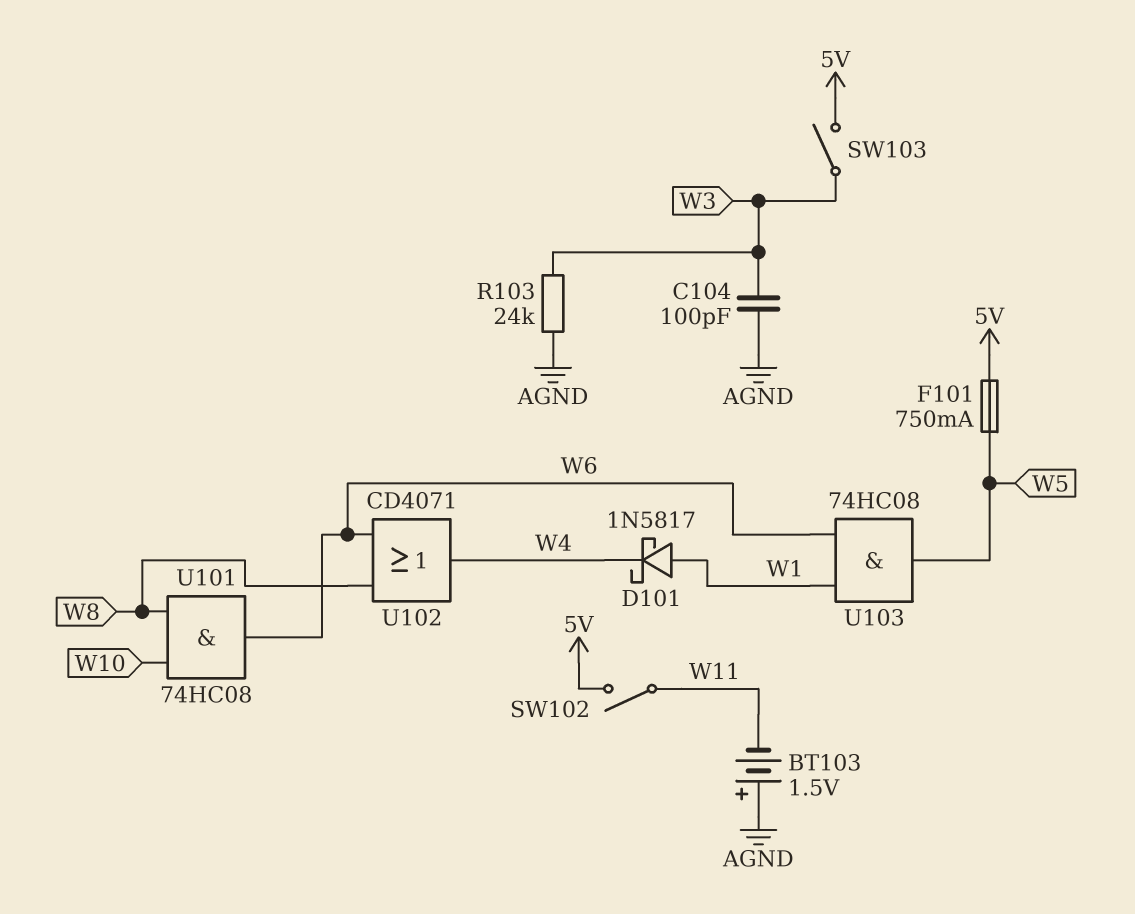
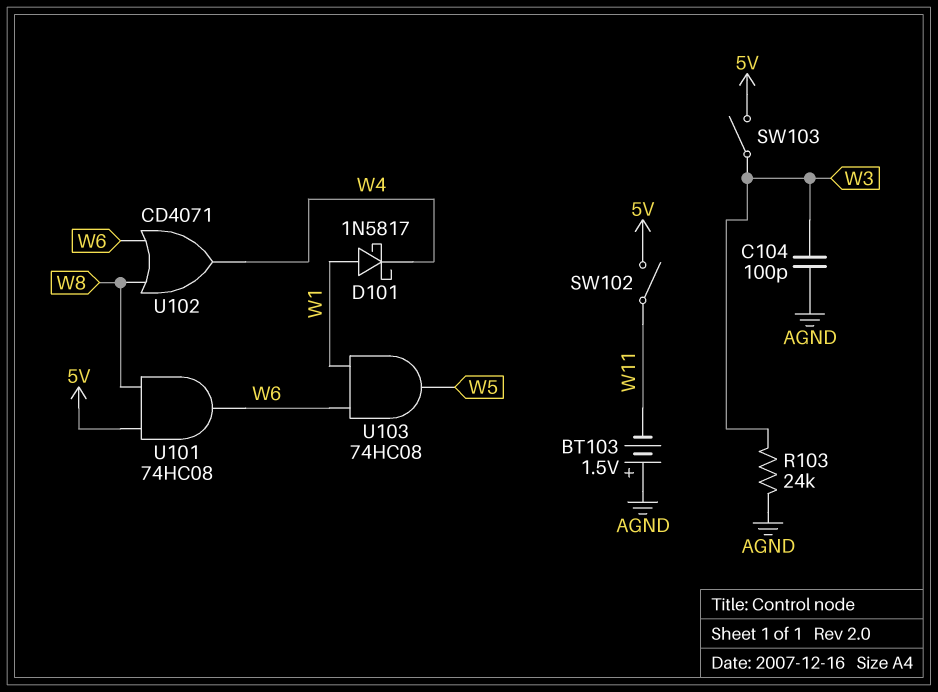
F101: 750mA (5V, W5) -> none
U101: AND 74HC08 (in W8, in W10, out W6) -> AND 74HC08 (in 5V, in W8, out W6)

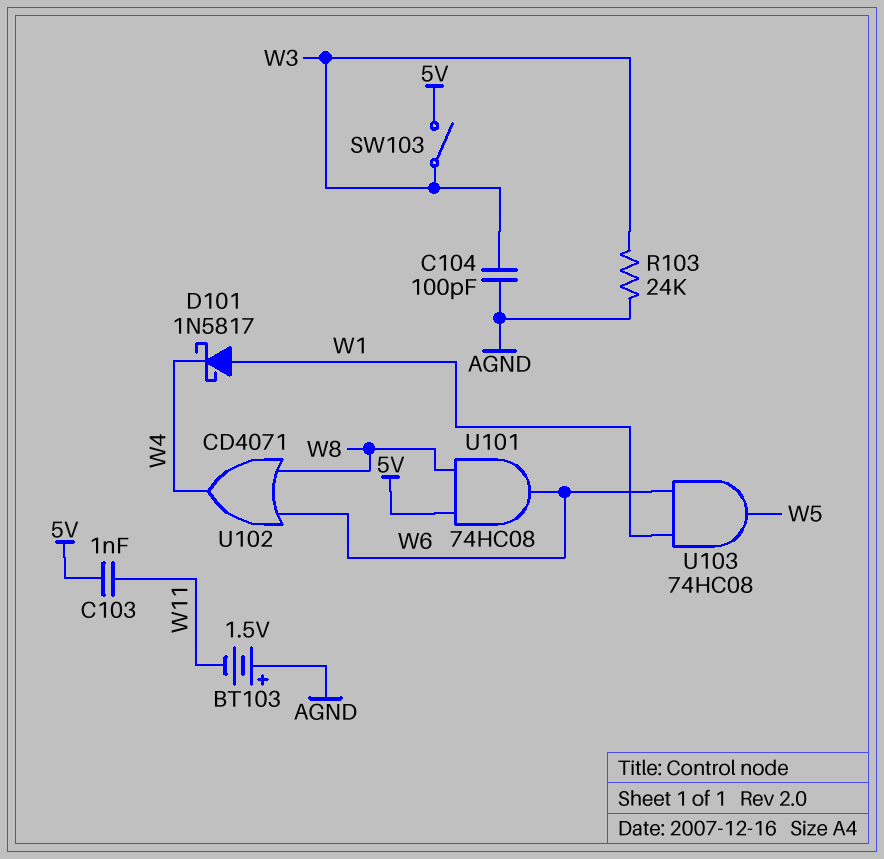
C103: none -> 1nF (5V, W11)
SW102: switch (5V, W11) -> none

